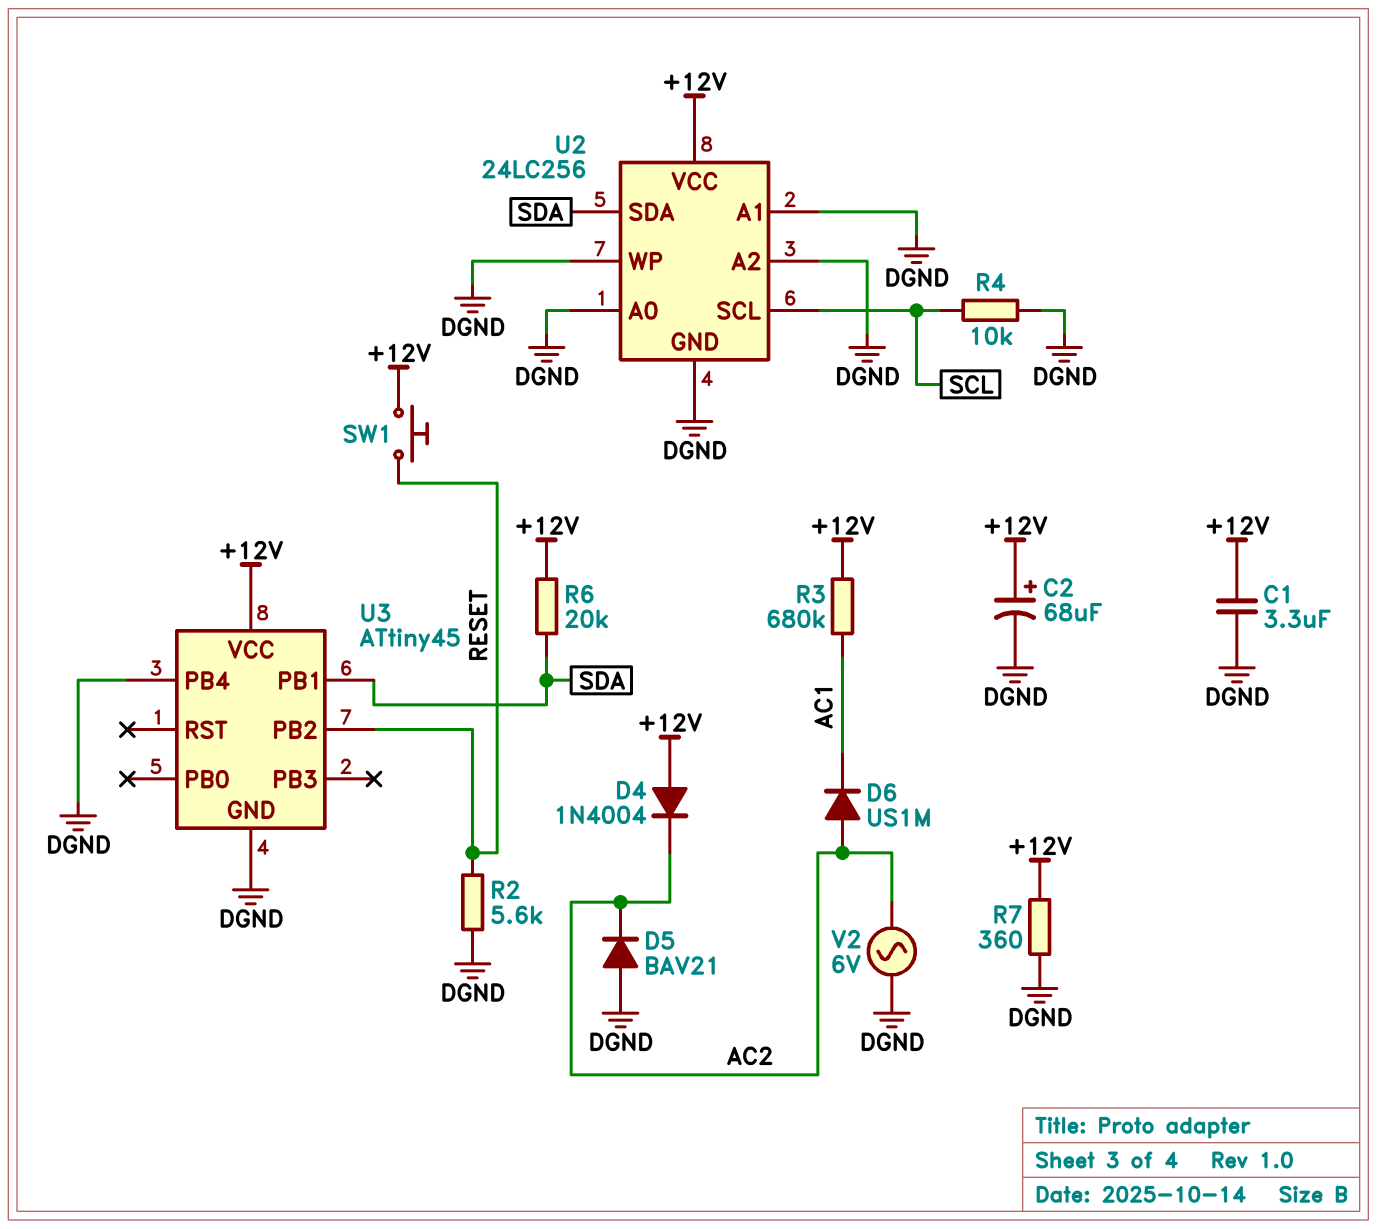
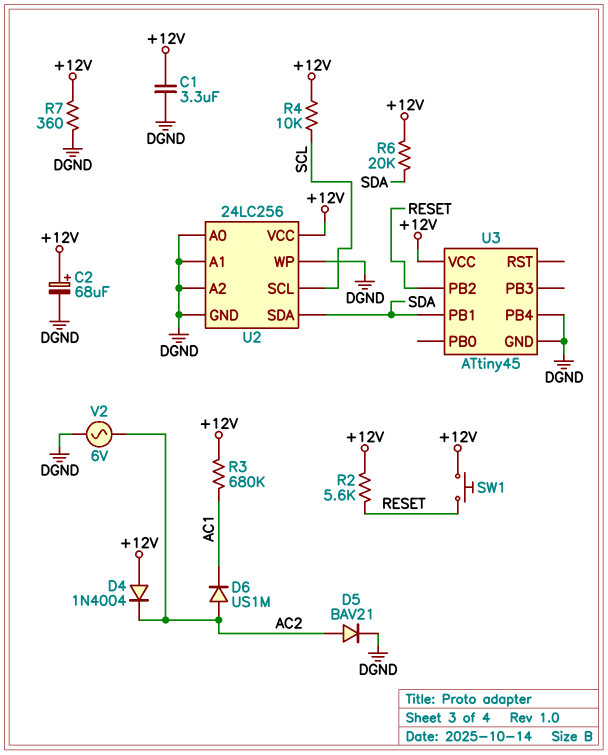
D5: diode BAV21 (A DGND, K AC2) -> diode BAV21 (A AC2, K DGND)
R2: 5.6k (DGND, RESET) -> 5.6k (+12V, RESET)
R4: 10k (DGND, SCL) -> 10k (+12V, SCL)

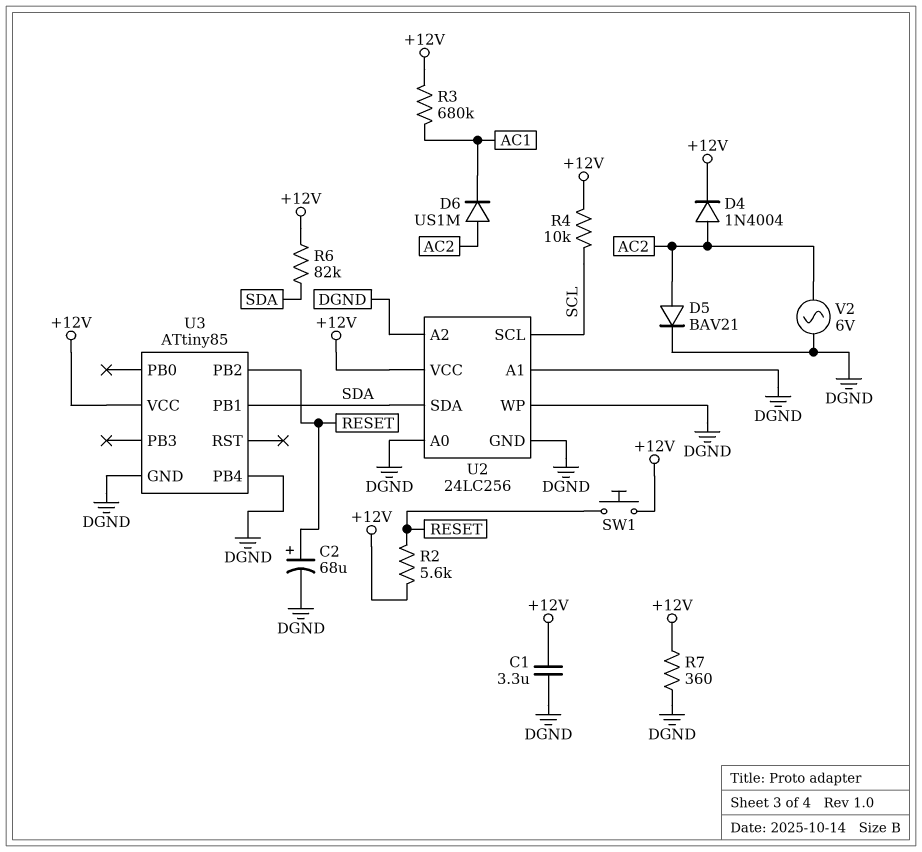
C2: 68uF (plus +12V, minus DGND) -> 68uF (plus RESET, minus DGND)
D4: diode 1N4004 (A +12V, K AC2) -> diode 1N4004 (A AC2, K +12V)
R6: 20k (+12V, SDA) -> 82k (+12V, SDA)
U3: ATtiny45 -> ATtiny85

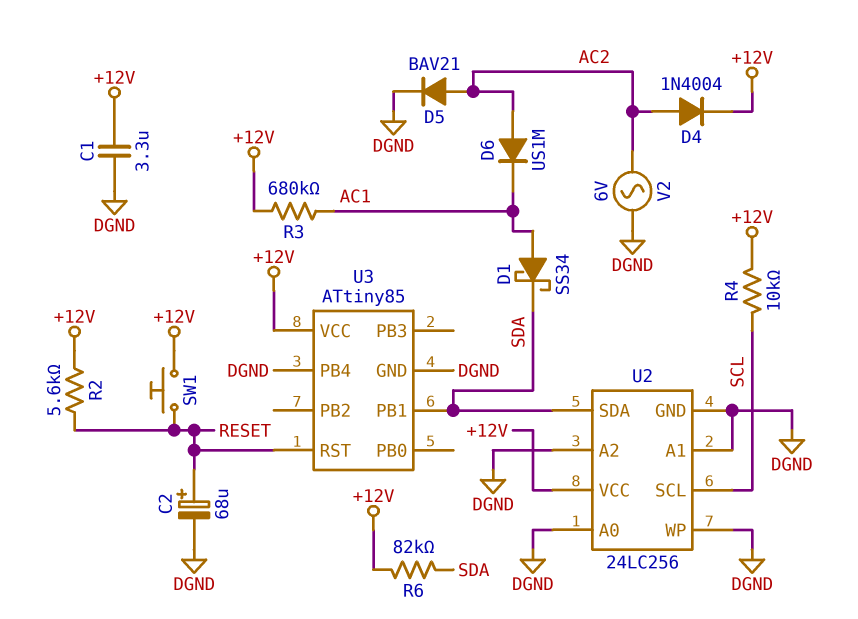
D1: none -> schottky SS34 (A AC1, K SDA)
R7: 360 (+12V, DGND) -> none
U3 pin PB2: RESET -> none
U3 pin RST: none -> RESET

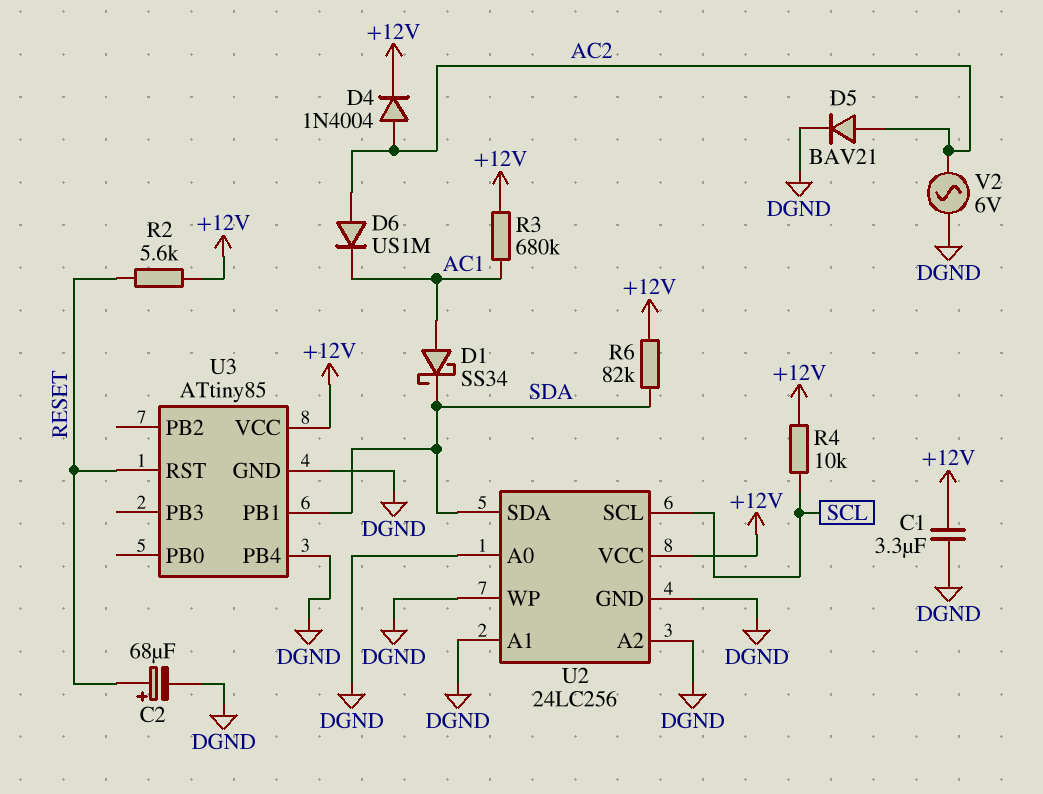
SW1: button (+12V, RESET) -> none

